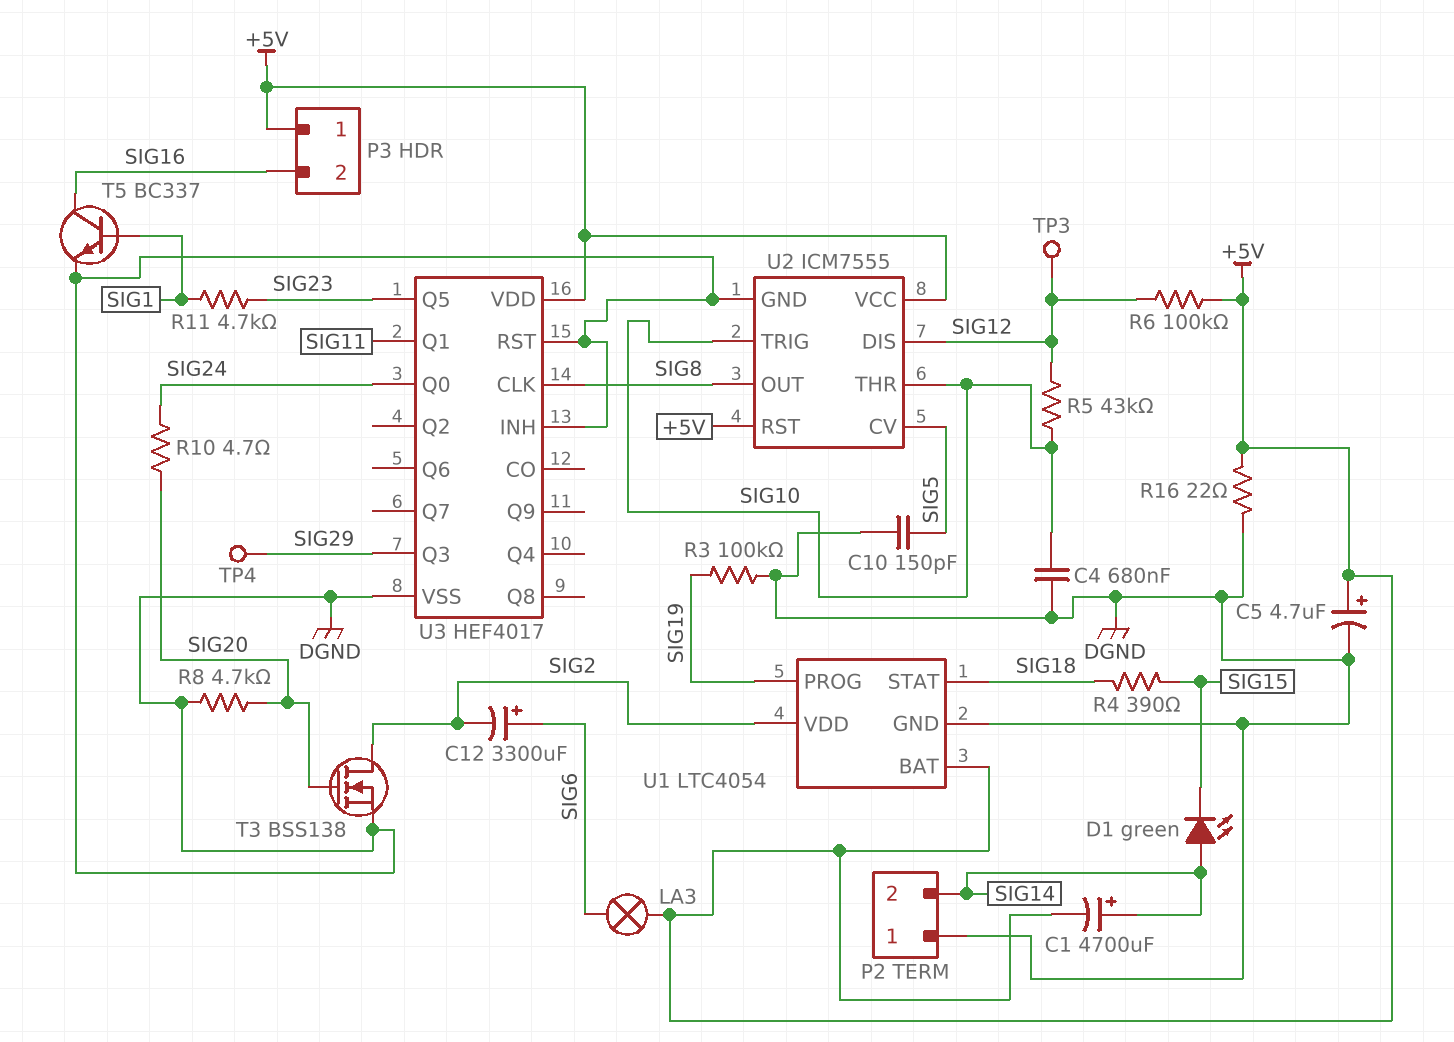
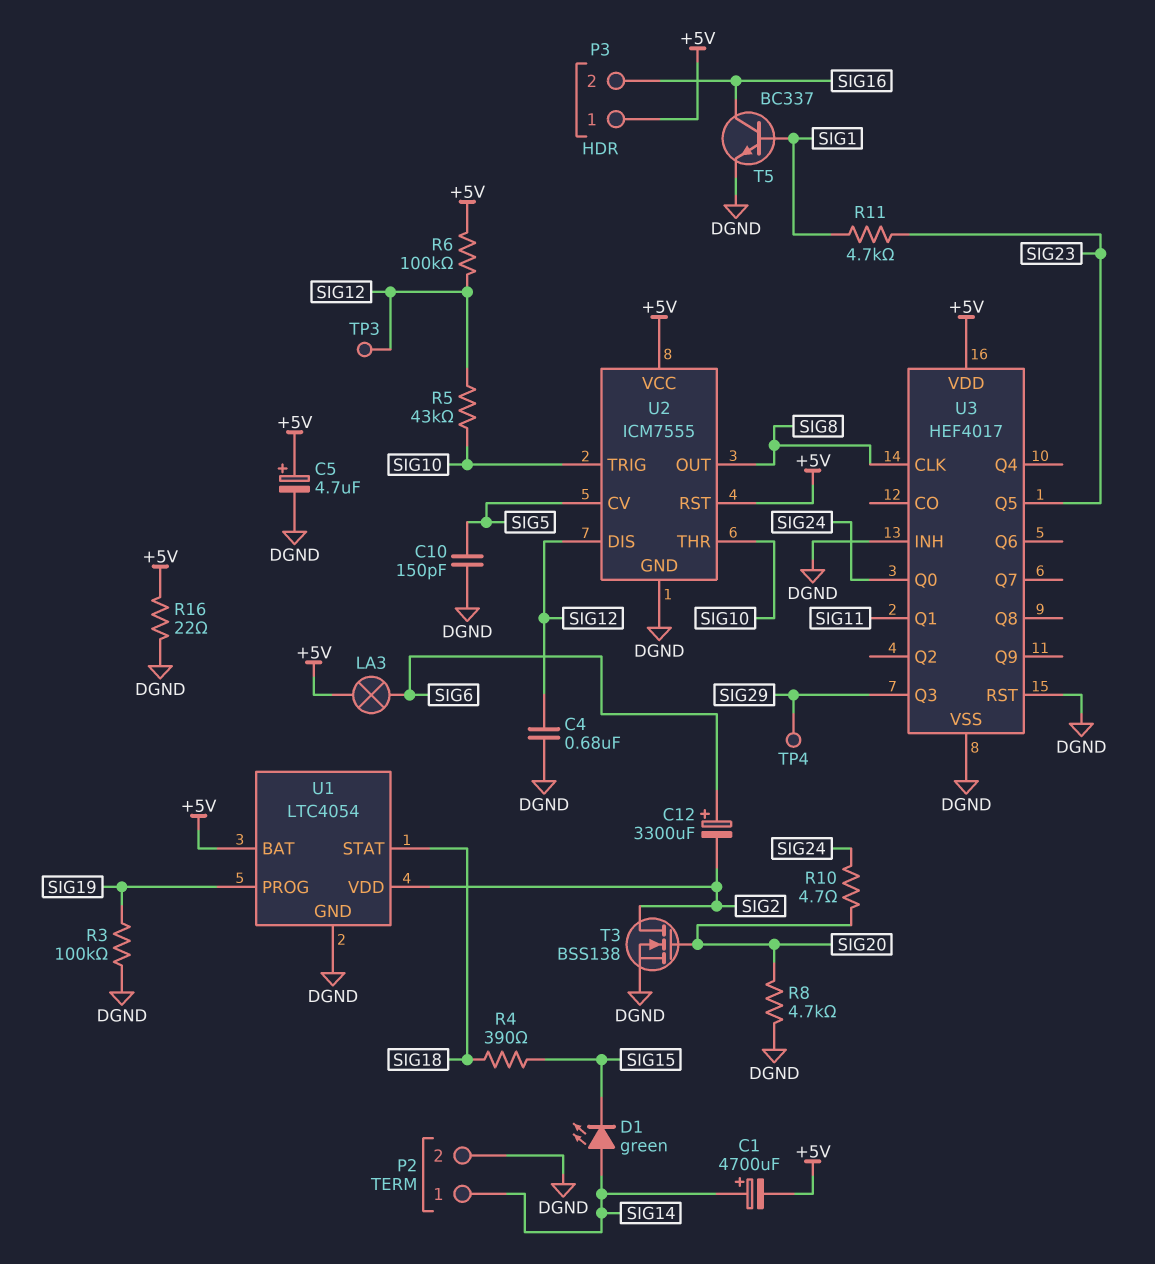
C4: 680nF (DGND, SIG10) -> 680nF (DGND, SIG12)
P2 pin 1: DGND -> SIG14
P2 pin 2: SIG14 -> DGND

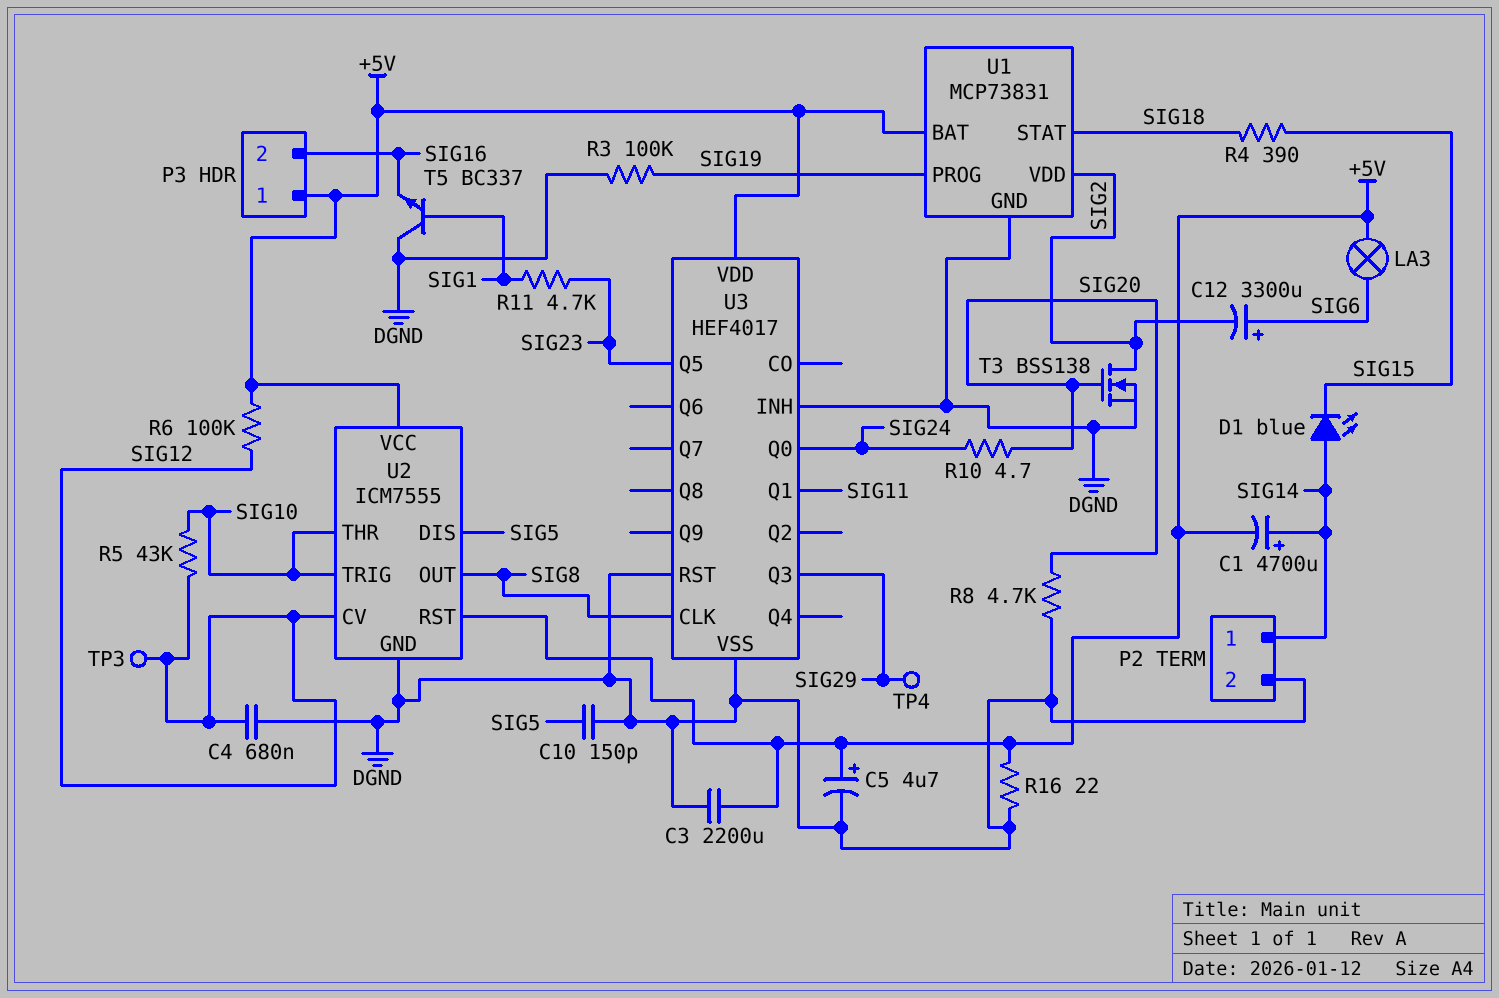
C3: none -> 2200uF (+5V, DGND)
D1: LED green (A SIG14, K SIG15) -> LED blue (A SIG14, K SIG15)
T5: NPN BC337 (B SIG1, C SIG16, E DGND) -> NPN BC337 (B SIG1, C DGND, E SIG16)
U1: LTC4054 -> MCP73831
U2 pin CV: SIG5 -> SIG12
U2 pin DIS: SIG12 -> SIG5

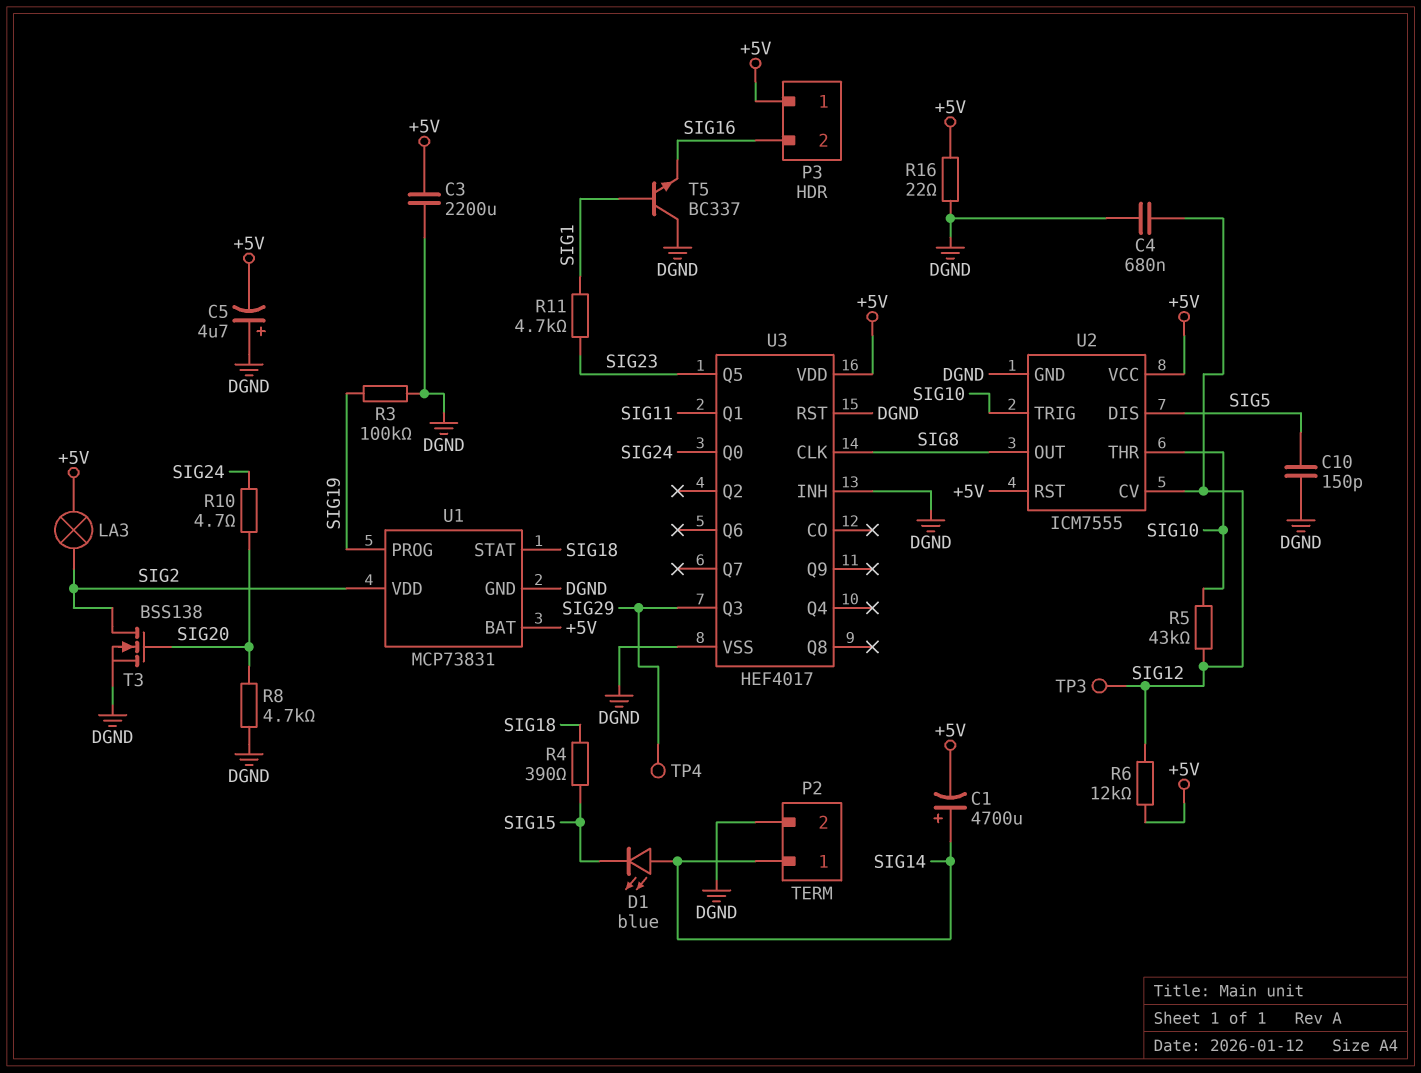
C5: 4.7uF (plus +5V, minus DGND) -> 4.7uF (plus DGND, minus +5V)
C12: 3300uF (plus SIG6, minus SIG2) -> none
LA3: lamp (+5V, SIG6) -> lamp (+5V, SIG2)
R6: 100k (+5V, SIG12) -> 12k (+5V, SIG12)

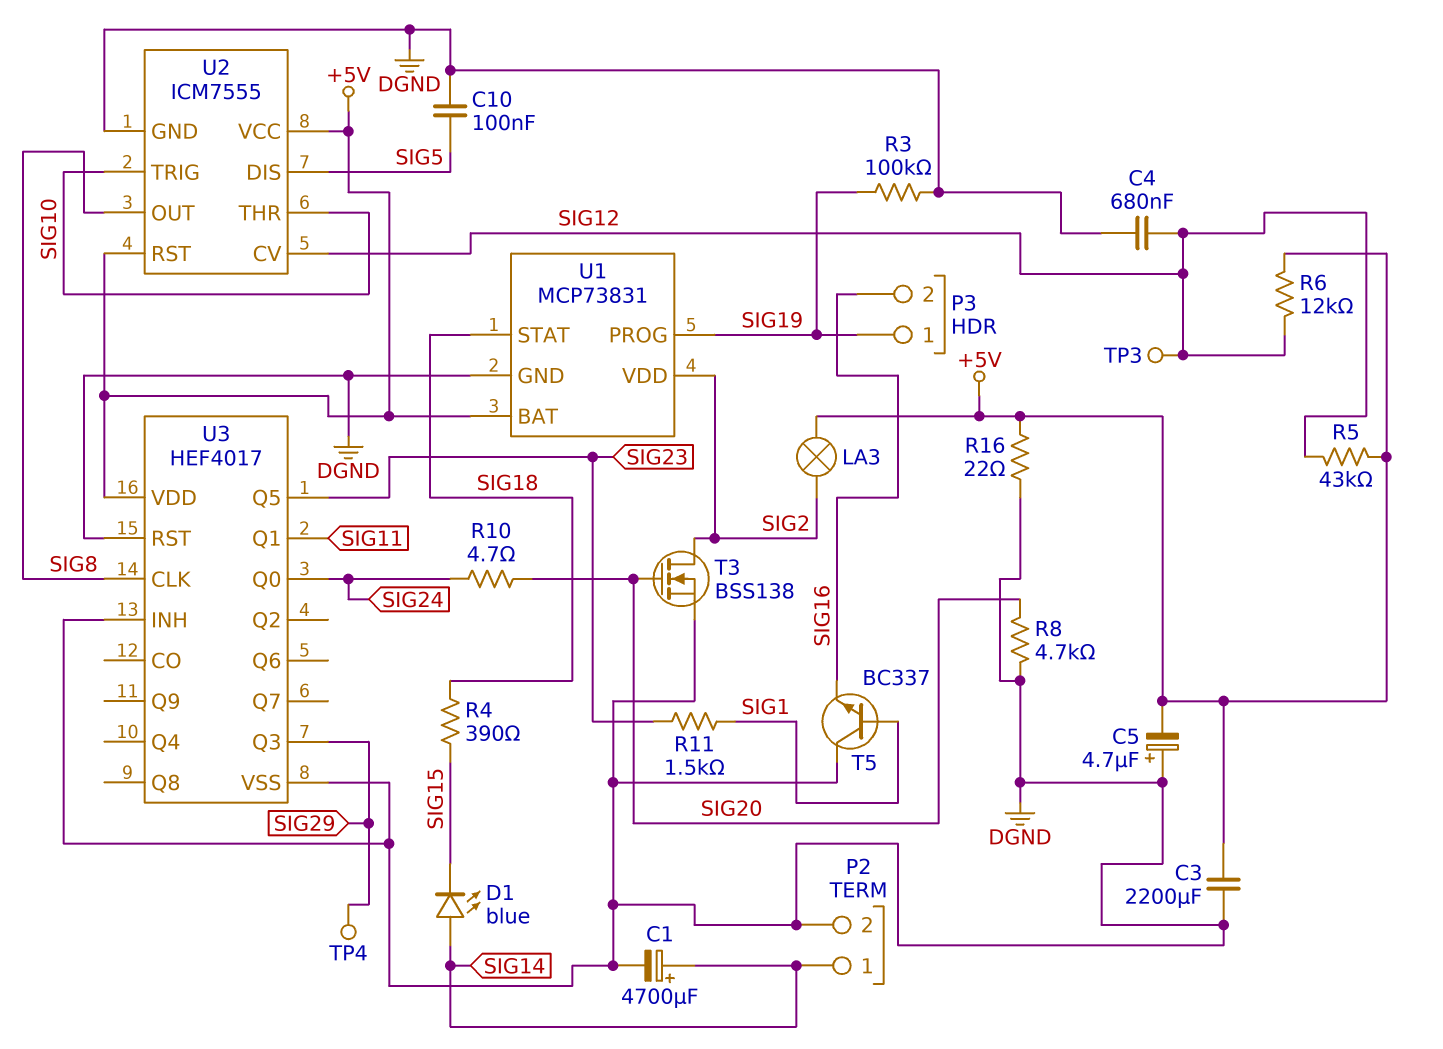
C1: 4700uF (plus SIG14, minus +5V) -> 4700uF (plus SIG14, minus DGND)
C10: 150pF (DGND, SIG5) -> 100nF (DGND, SIG5)
P3 pin 1: +5V -> SIG19
R5: 43k (SIG10, SIG12) -> 43k (+5V, SIG12)
R11: 4.7k (SIG1, SIG23) -> 1.5k (SIG1, SIG23)

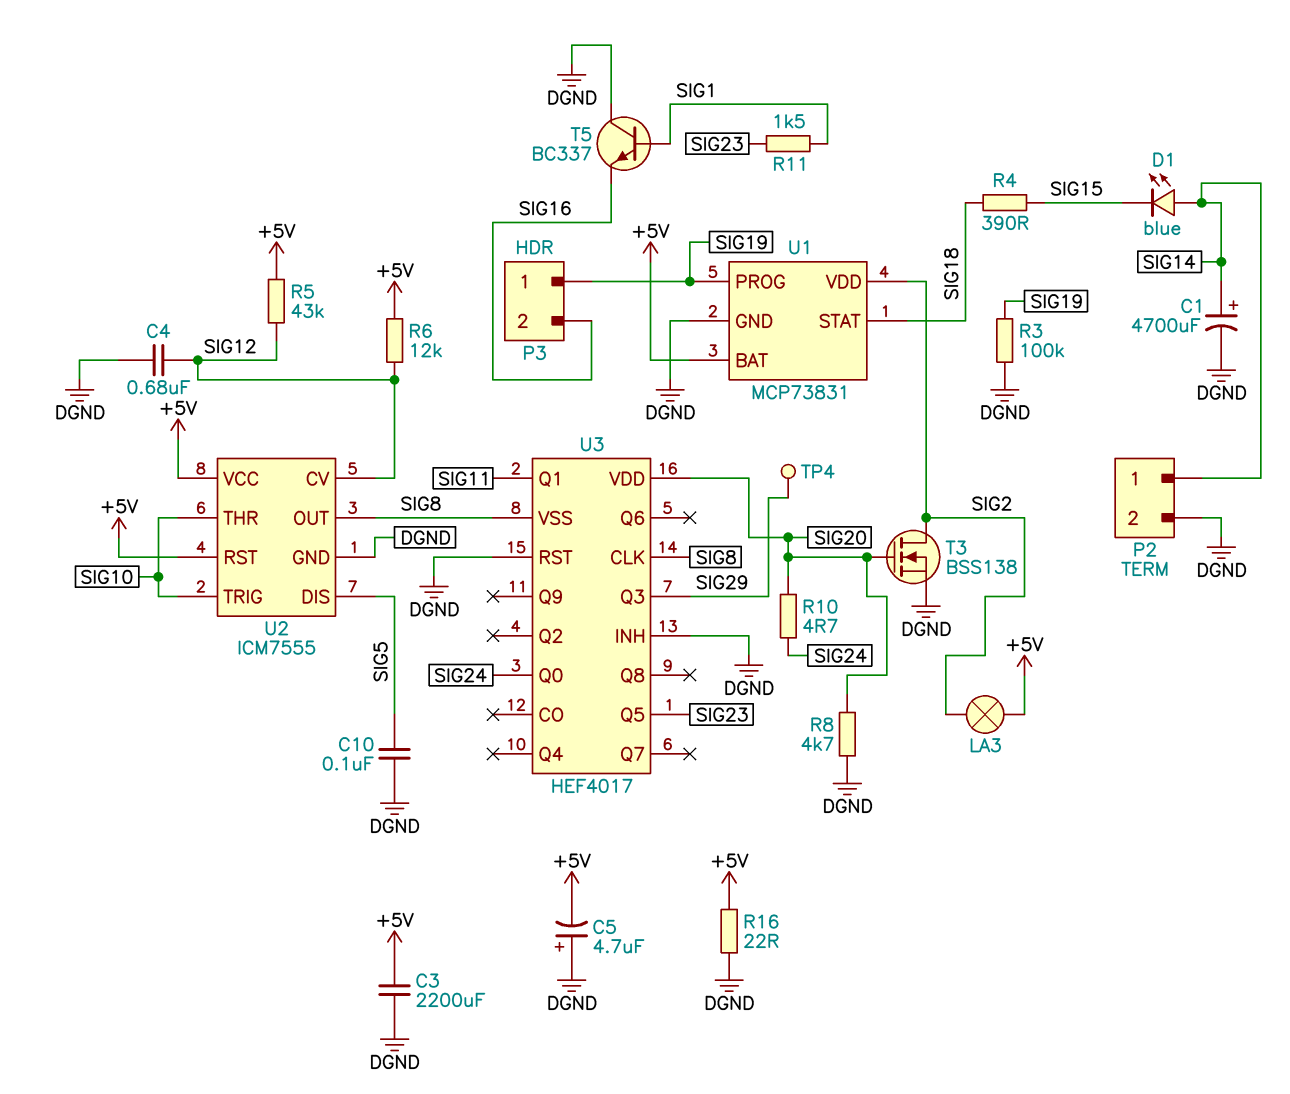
TP3: test point (SIG12) -> none
U3 pin VDD: +5V -> SIG20
U3 pin VSS: DGND -> SIG8

